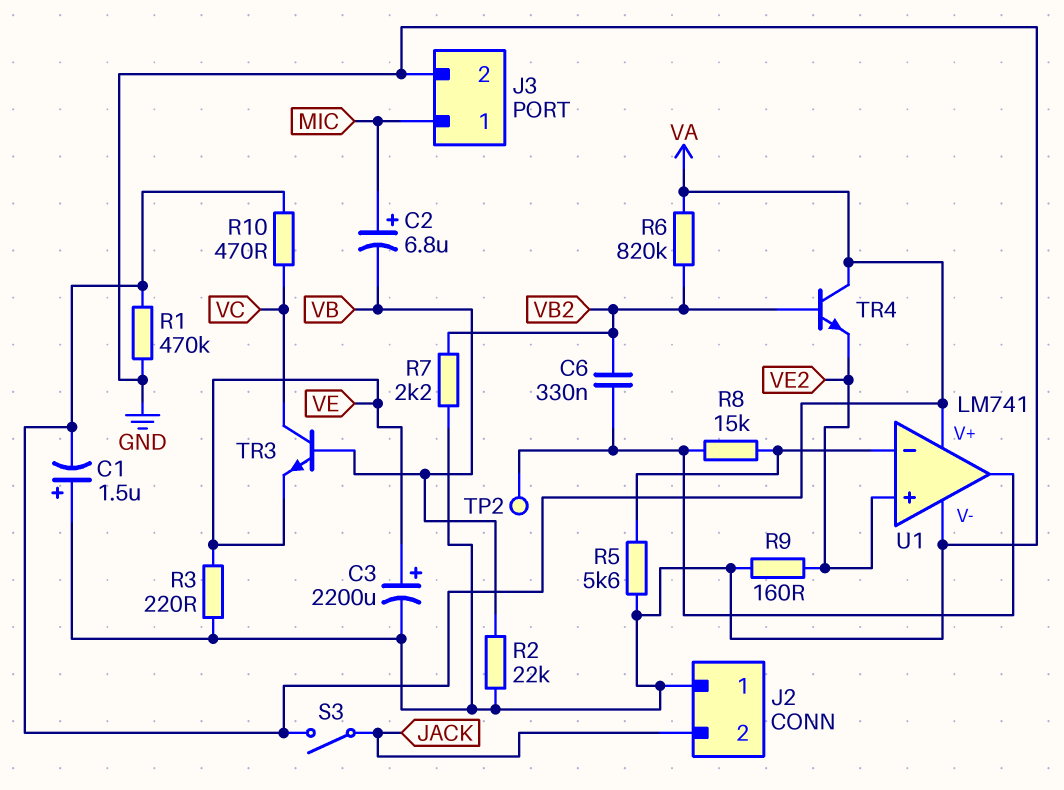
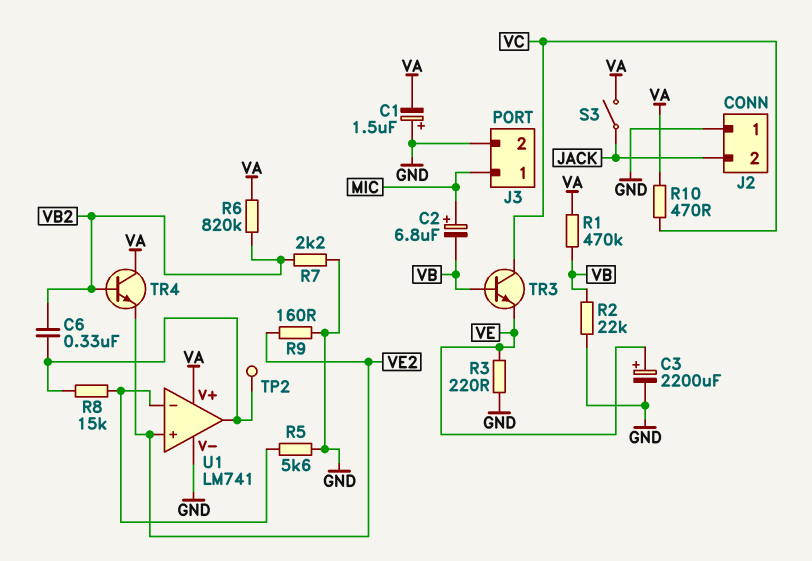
R1: 470k (GND, VA) -> 470k (VA, VB)

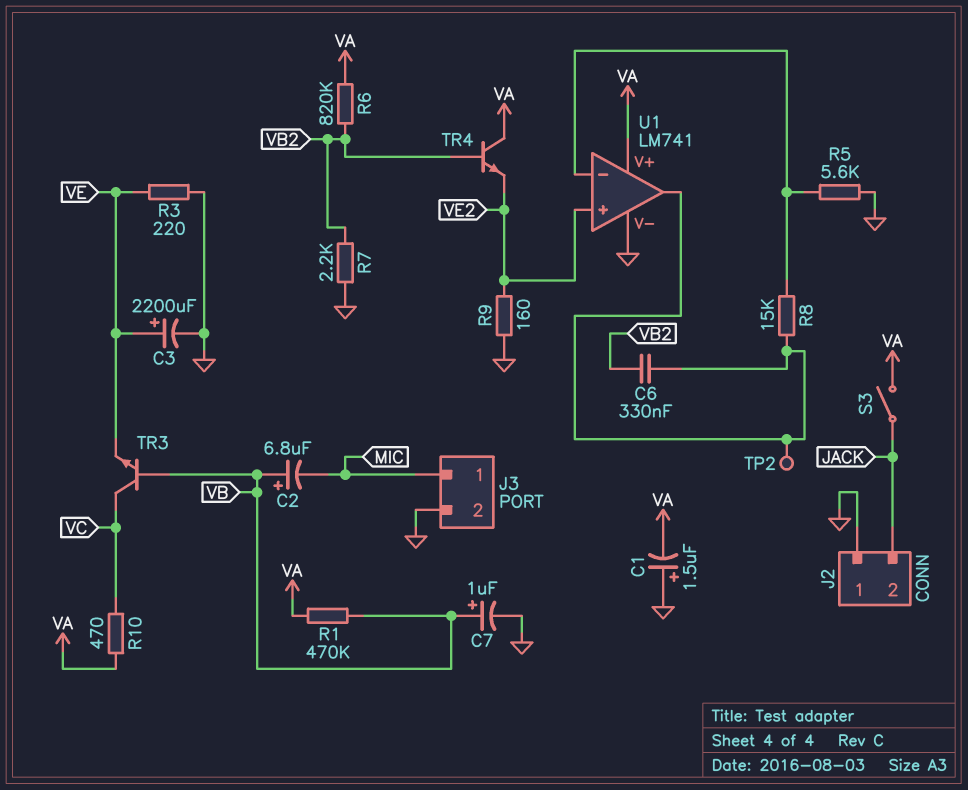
C2: 6.8uF (plus MIC, minus VB) -> 6.8uF (plus VB, minus MIC)
C7: none -> 1uF (plus VB, minus GND)
R2: 22k (GND, VB) -> none

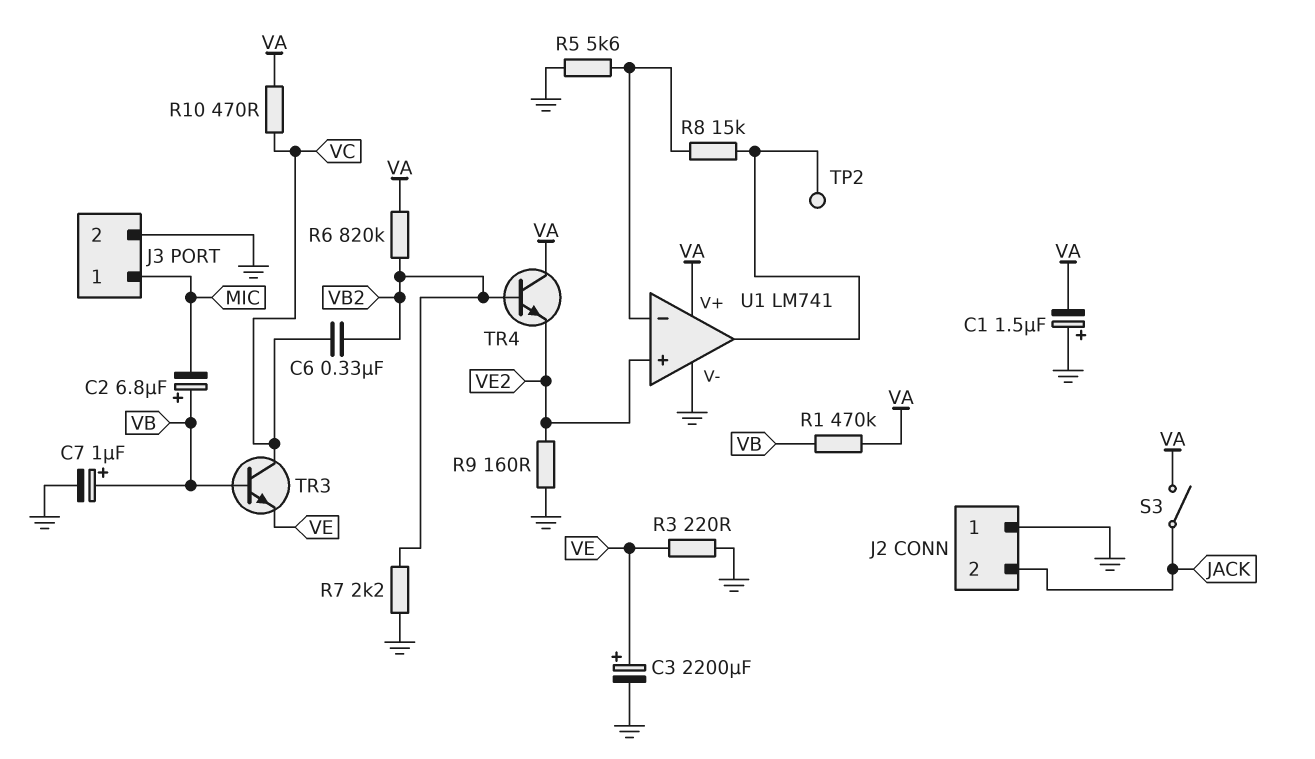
C6: 330nF (U1/out, VB2) -> 330nF (VB2, VC)

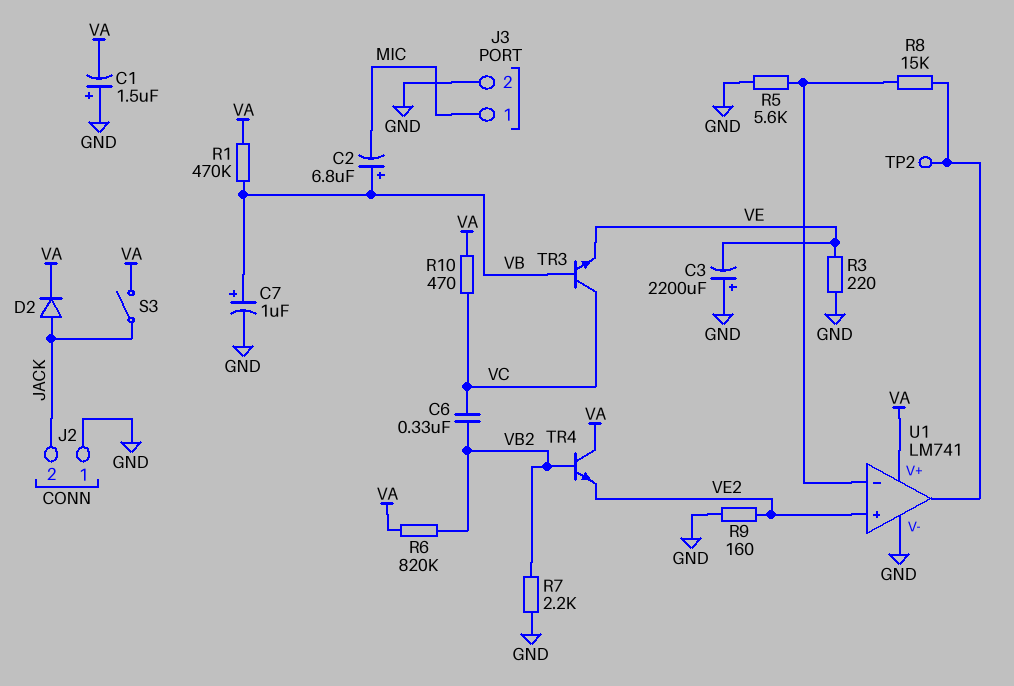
C3: 2200uF (plus VE, minus GND) -> 2200uF (plus GND, minus VE)
D2: none -> diode (A JACK, K VA)

